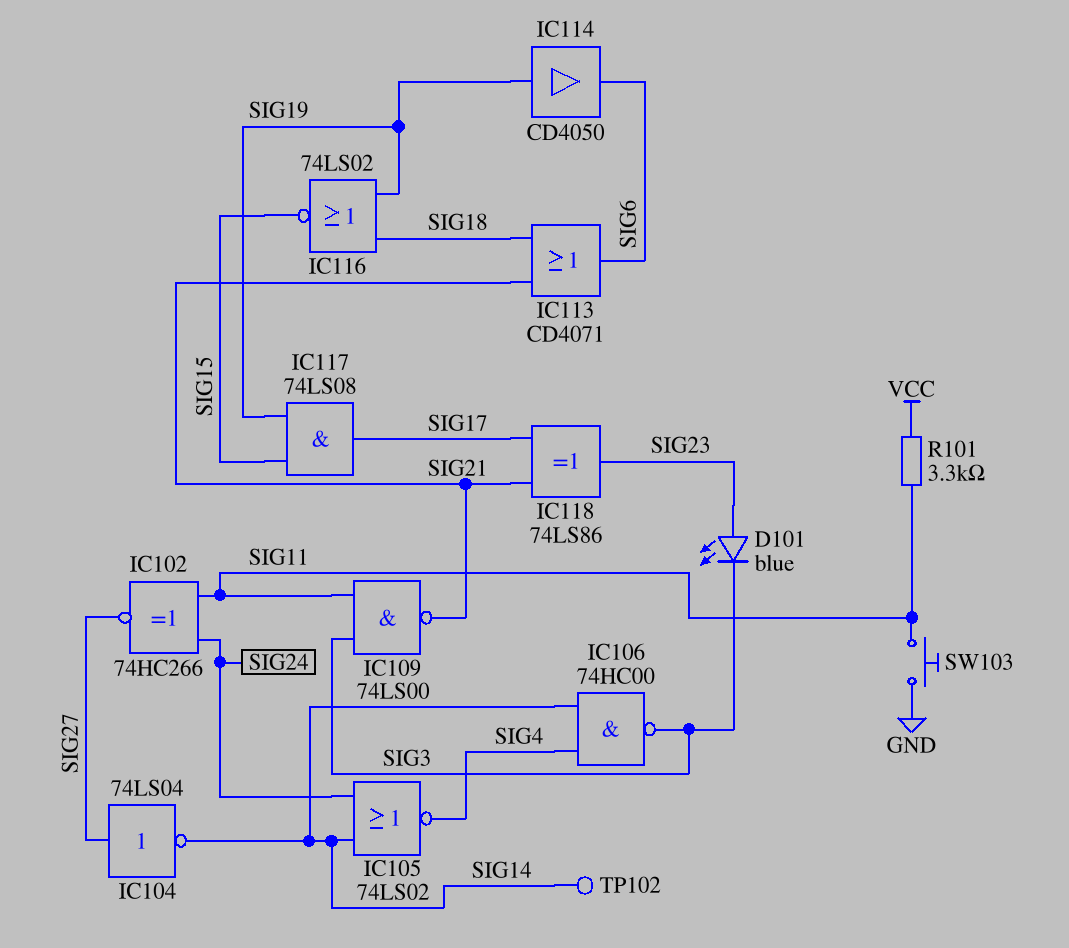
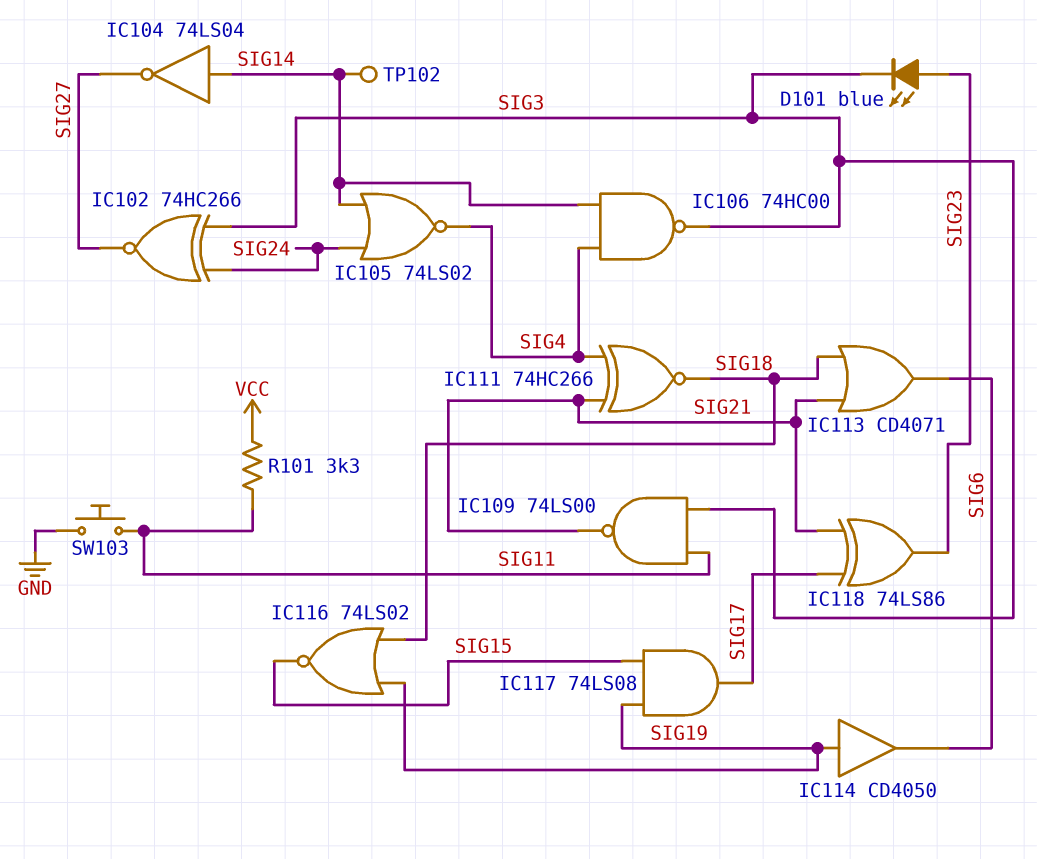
IC102: XNOR 74HC266 (in SIG11, in SIG24, out SIG27) -> XNOR 74HC266 (in SIG3, in SIG24, out SIG27)
IC104: NOT 74LS04 (in SIG27, out SIG14) -> NOT 74LS04 (in SIG14, out SIG27)
IC111: none -> XNOR 74HC266 (in SIG4, in SIG21, out SIG18)

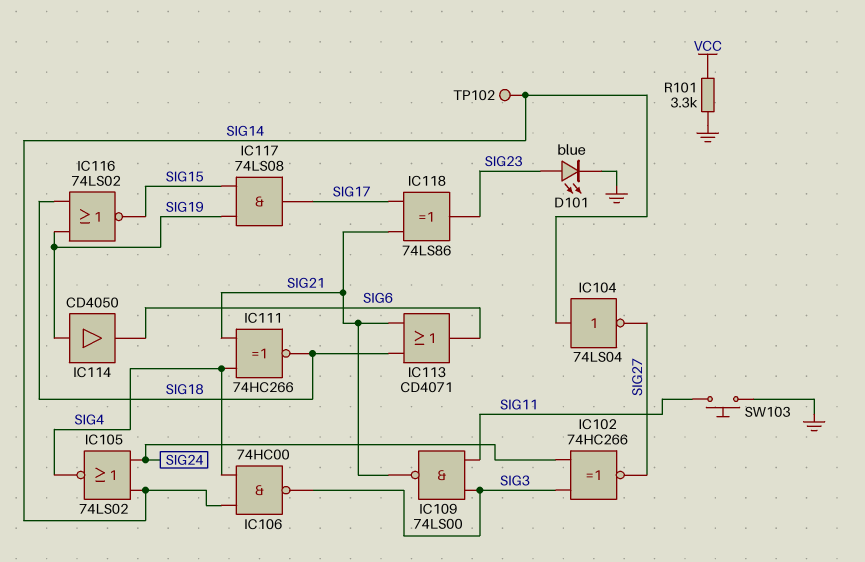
D101: LED blue (A SIG23, K SIG3) -> LED blue (A SIG23, K GND)
R101: 3.3k (SIG11, VCC) -> 3.3k (GND, VCC)

